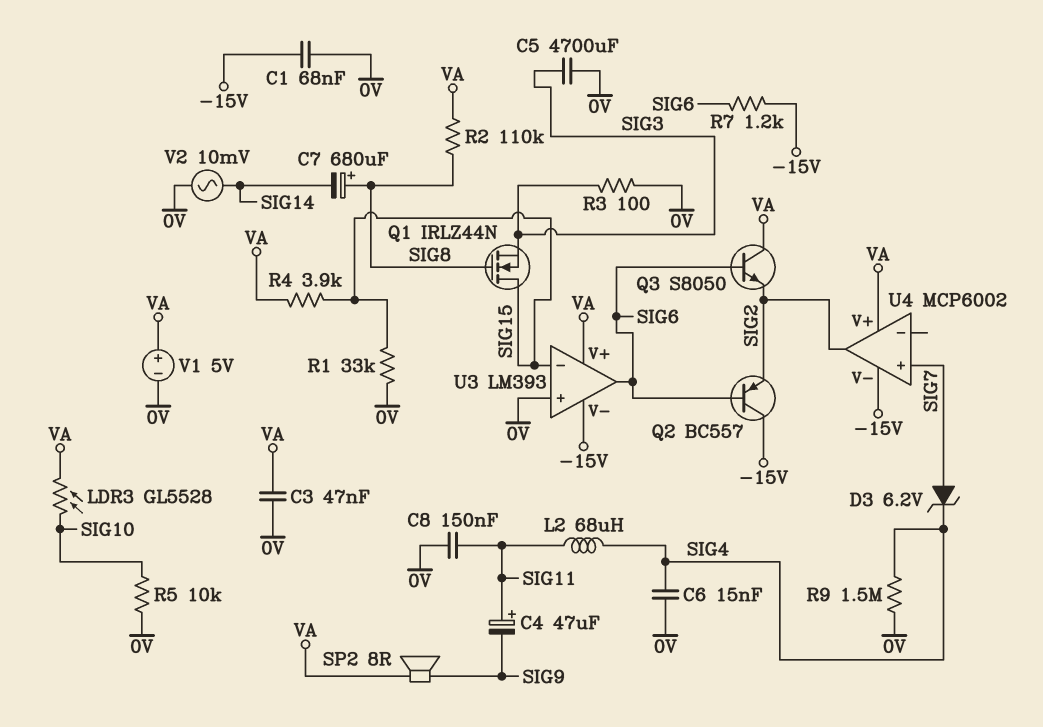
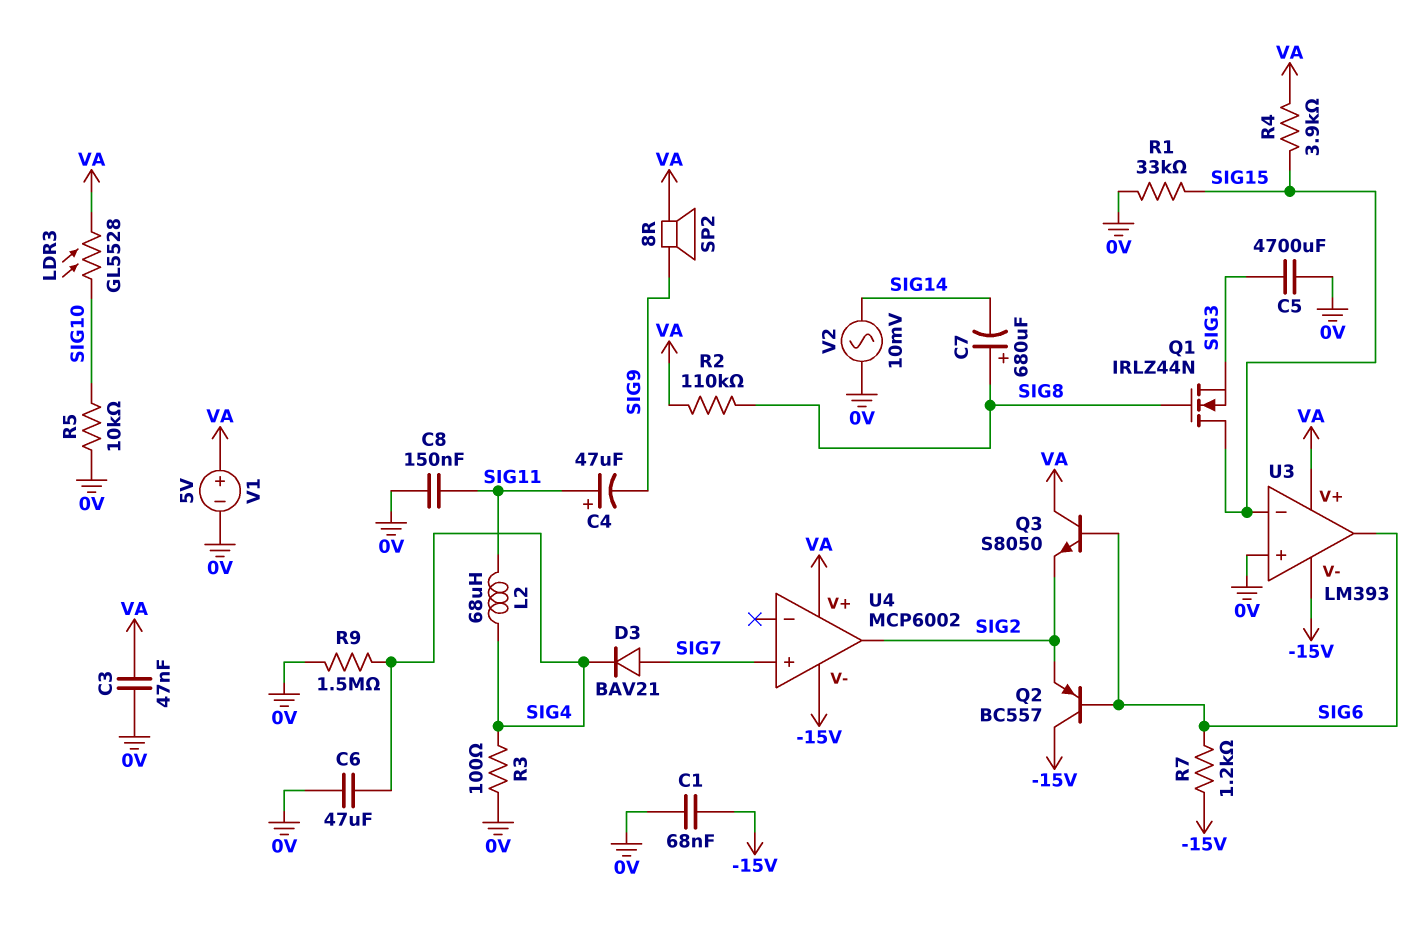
C6: 15nF (0V, SIG4) -> 47uF (0V, SIG4)
D3: zener 6.2V (A SIG7, K SIG4) -> diode BAV21 (A SIG7, K SIG4)
R3: 100 (0V, SIG3) -> 100 (0V, SIG4)

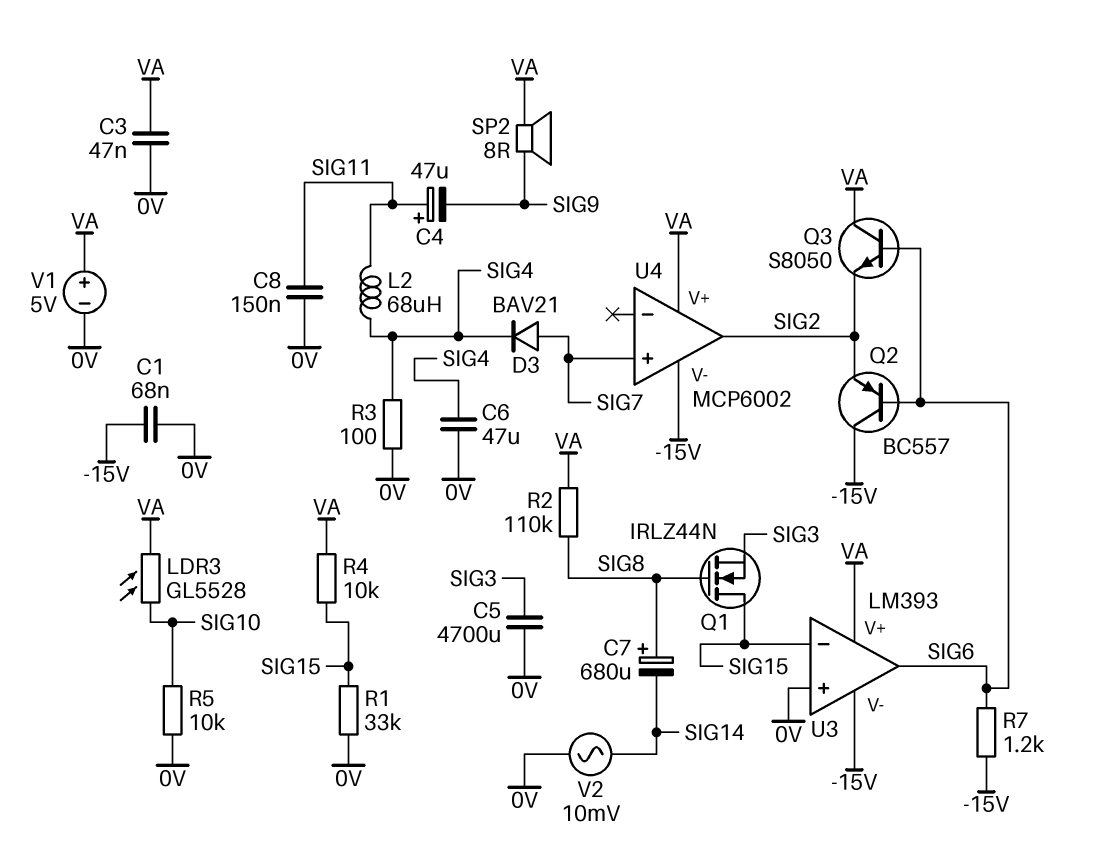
R4: 3.9k (SIG15, VA) -> 10k (SIG15, VA)
R9: 1.5M (0V, SIG4) -> none

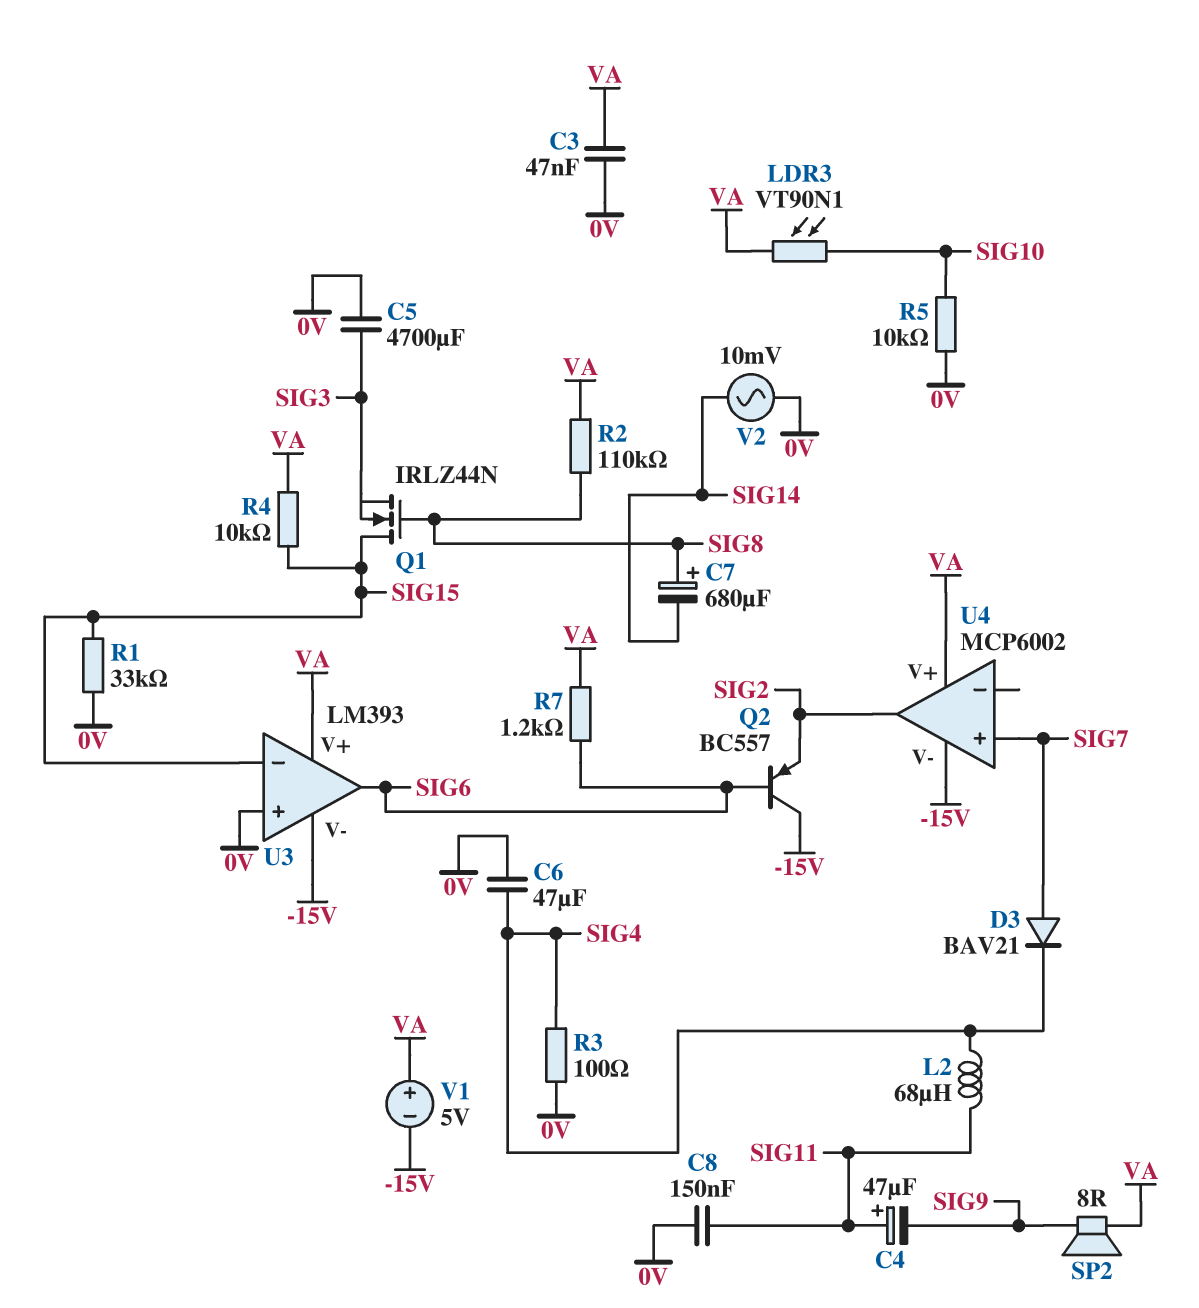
C1: 68nF (-15V, 0V) -> none
LDR3: GL5528 (SIG10, VA) -> VT90N1 (SIG10, VA)
Q3: NPN S8050 (B SIG6, C VA, E SIG2) -> none
R7: 1.2k (-15V, SIG6) -> 1.2k (SIG6, VA)
V1: 5V (plus VA, minus 0V) -> 5V (plus VA, minus -15V)

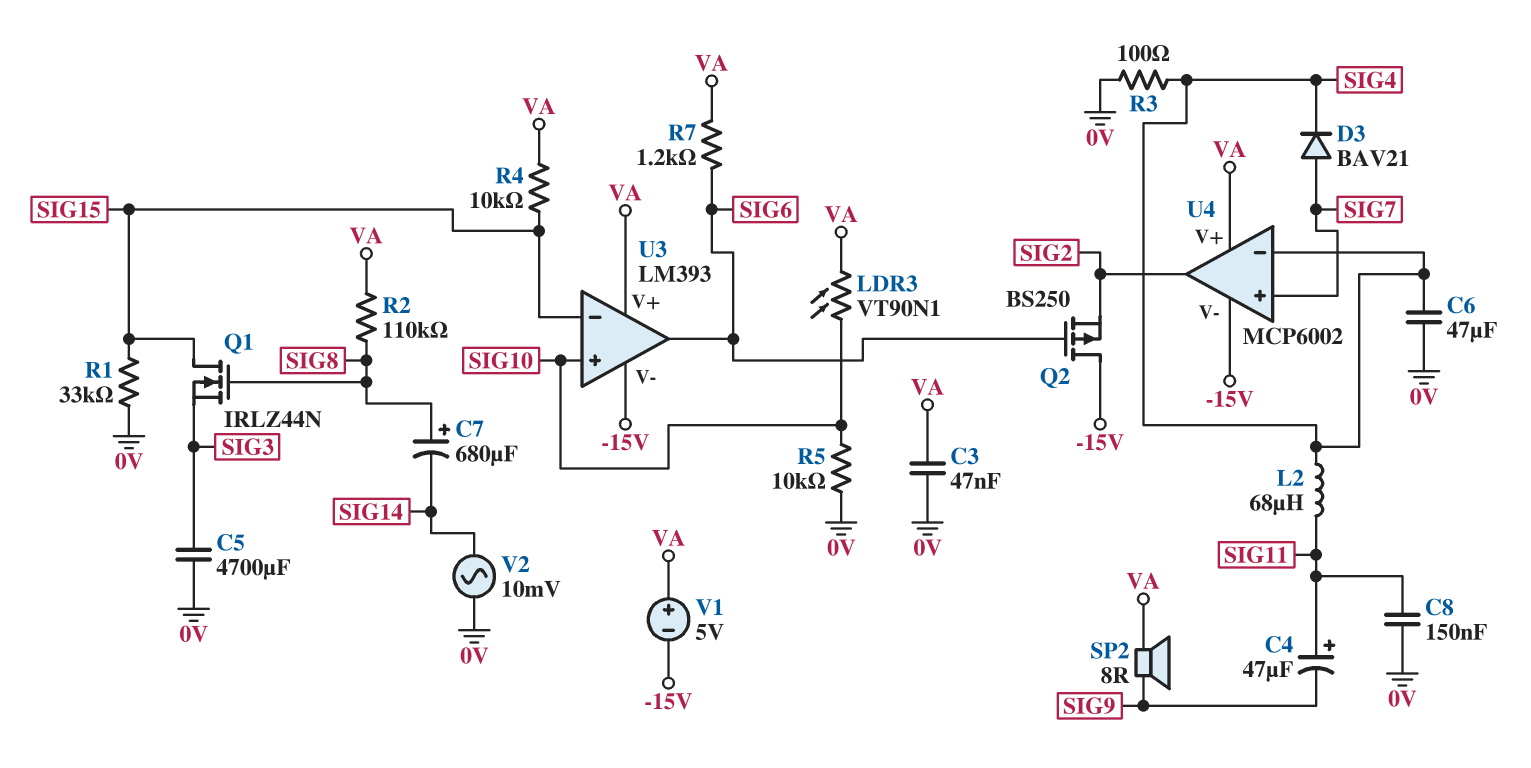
Q2: PNP BC557 (B SIG6, C -15V, E SIG2) -> PMOS BS250 (G SIG6, D -15V, S SIG2)
U3 pin in+: 0V -> SIG10
U4 pin in-: none -> SIG4

